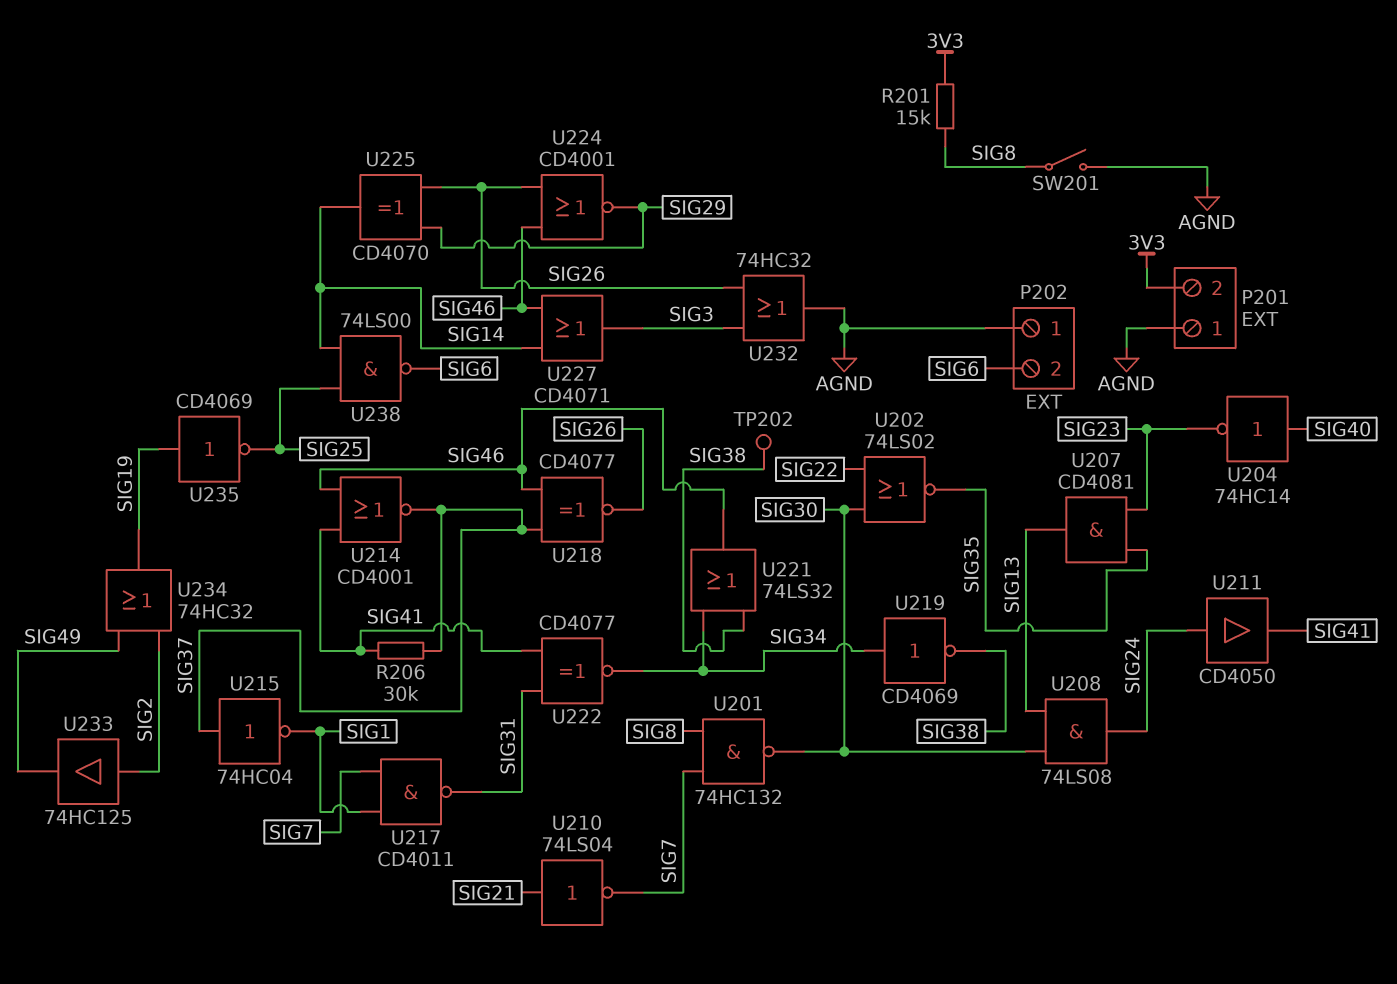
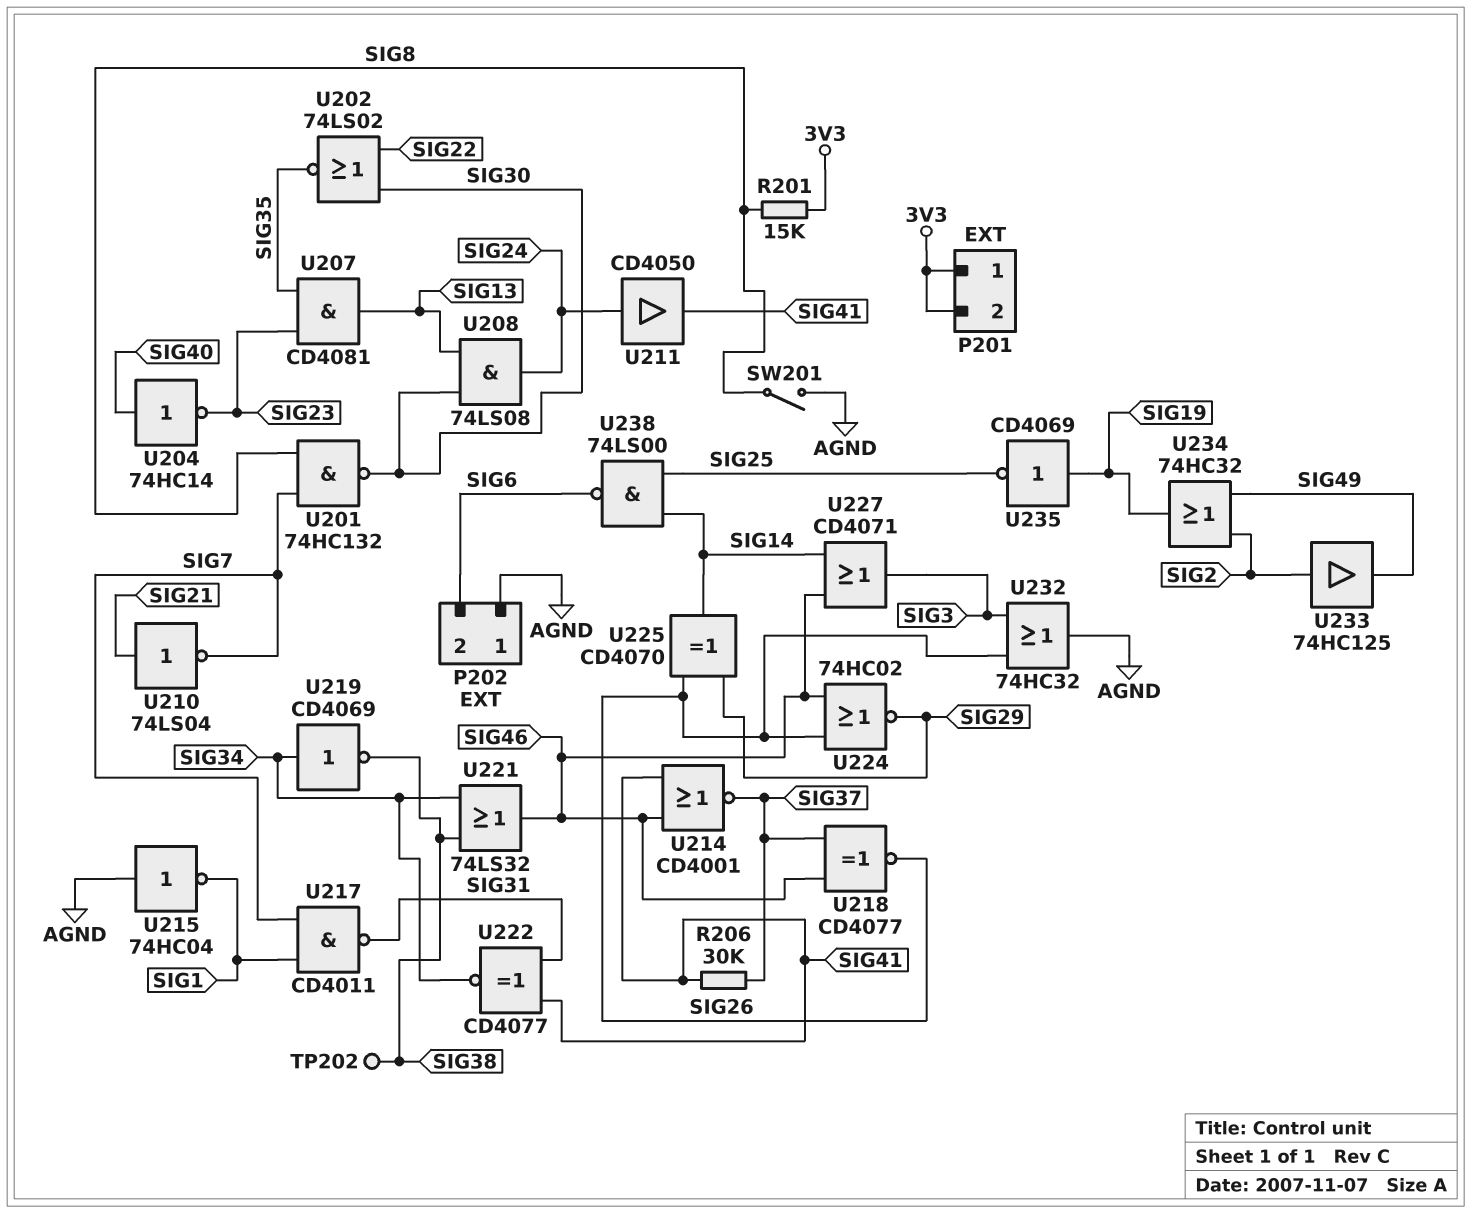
P201 pin 1: AGND -> 3V3
U215: NOT 74HC04 (in SIG37, out SIG1) -> NOT 74HC04 (in AGND, out SIG1)
U224: NOR CD4001 (in SIG26, in SIG46, out SIG29) -> NOR 74HC02 (in SIG26, in SIG46, out SIG29)

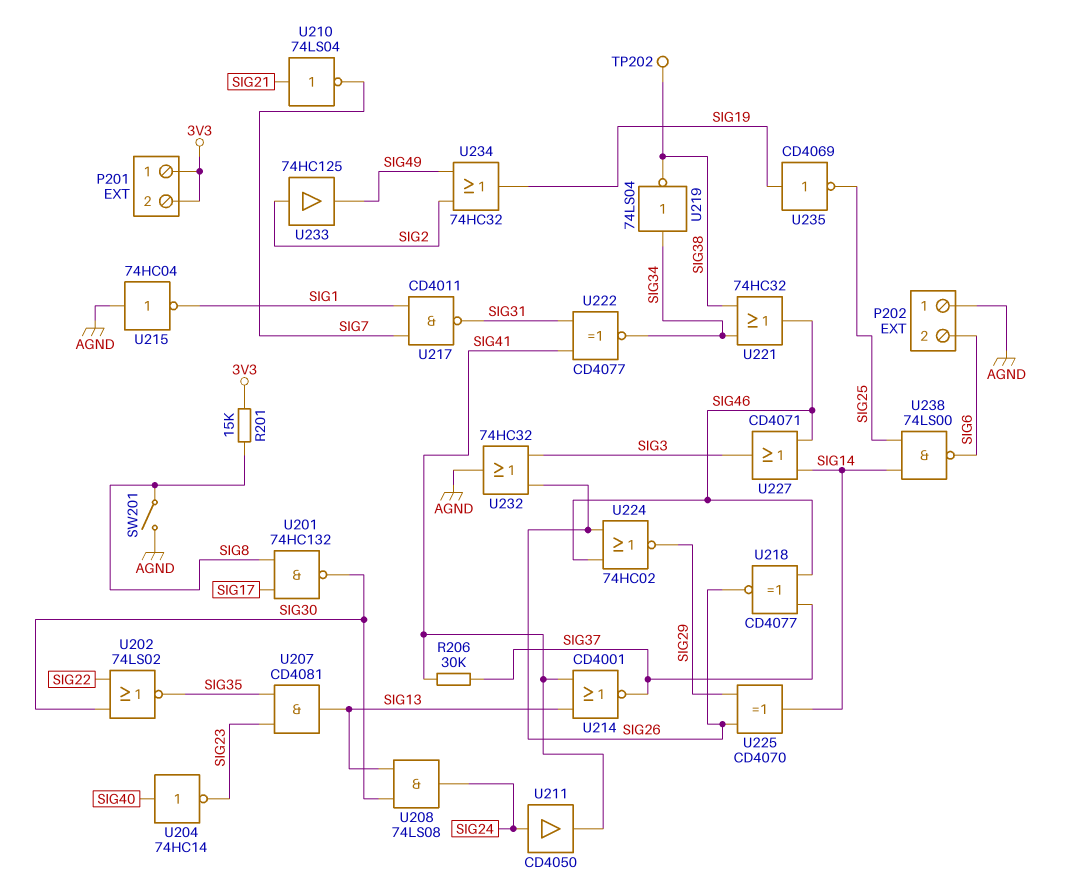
U201: NAND 74HC132 (in SIG7, in SIG8, out SIG30) -> NAND 74HC132 (in SIG8, in SIG17, out SIG30)
U214: NOR CD4001 (in SIG41, in SIG46, out SIG37) -> NOR CD4001 (in SIG13, in SIG41, out SIG37)
U219: NOT CD4069 (in SIG34, out SIG38) -> NOT 74LS04 (in SIG34, out SIG38)
U221: OR 74LS32 (in SIG34, in SIG38, out SIG46) -> OR 74HC32 (in SIG34, in SIG38, out SIG46)

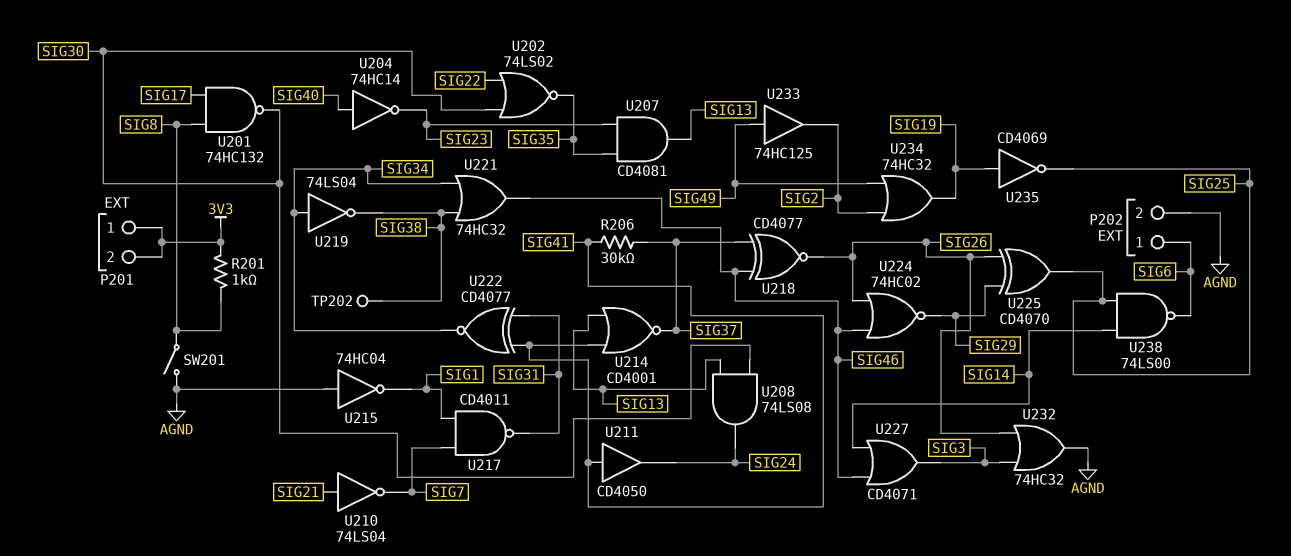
P202 pin 1: AGND -> SIG6
P202 pin 2: SIG6 -> AGND
R201: 15k (3V3, SIG8) -> 1k (3V3, SIG8)
U211: buffer CD4050 (in SIG24, out SIG41) -> buffer CD4050 (in SIG41, out SIG24)
U225: XOR CD4070 (in SIG26, in SIG29, out SIG14) -> XOR CD4070 (in SIG26, in SIG29, out SIG25)
U233: buffer 74HC125 (in SIG2, out SIG49) -> buffer 74HC125 (in SIG49, out SIG2)

